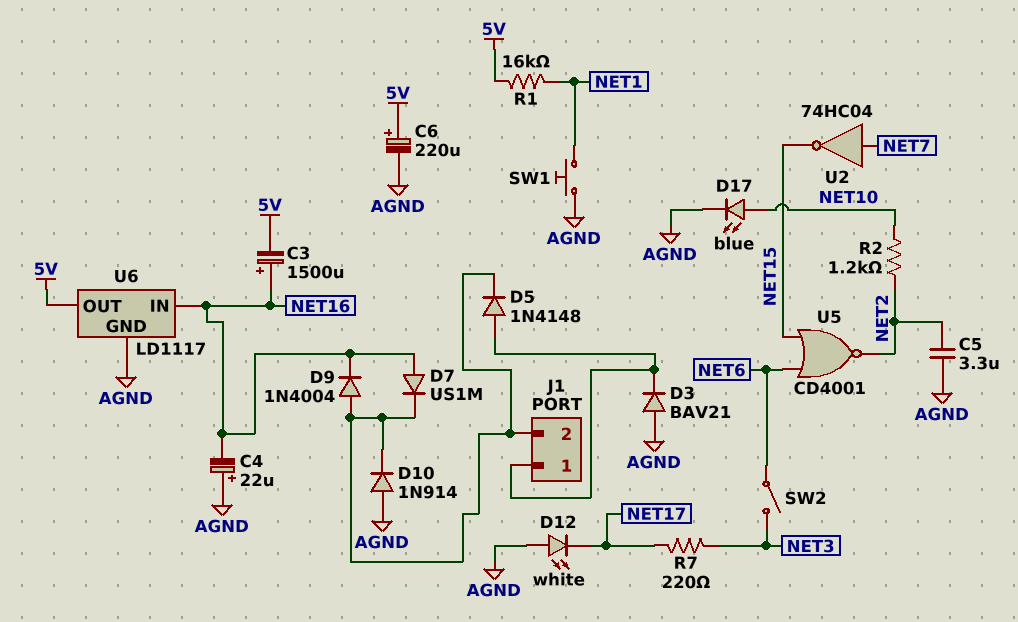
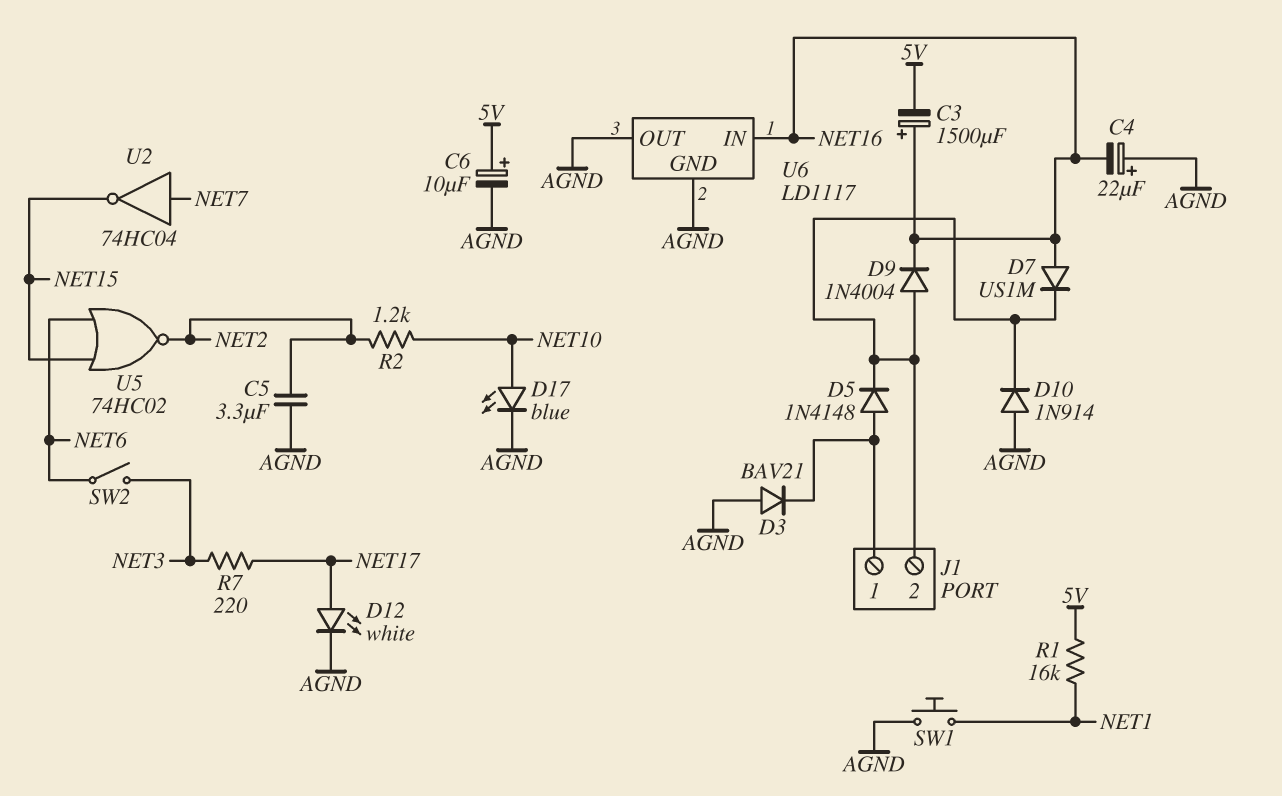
C6: 220uF (plus 5V, minus AGND) -> 10uF (plus 5V, minus AGND)
D12: LED white (A AGND, K NET17) -> LED white (A NET17, K AGND)
U5: NOR CD4001 (in NET6, in NET15, out NET2) -> NOR 74HC02 (in NET6, in NET15, out NET2)
U6 pin OUT: 5V -> AGND

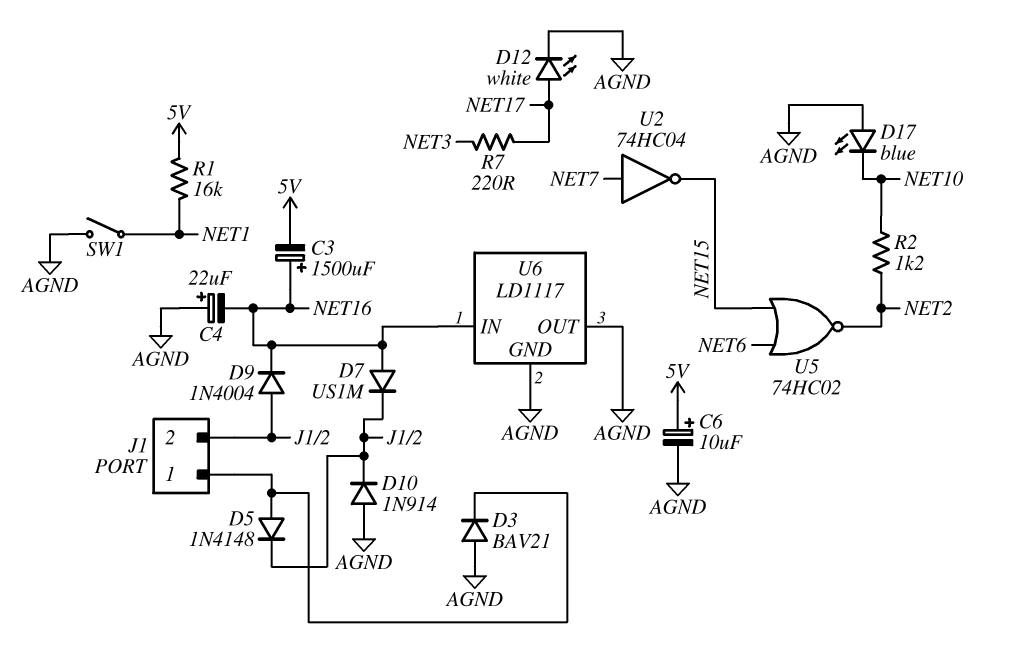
C5: 3.3uF (AGND, NET2) -> none
D17: LED blue (A NET10, K AGND) -> LED blue (A AGND, K NET10)
SW1: button (AGND, NET1) -> switch (AGND, NET1)
SW2: switch (NET3, NET6) -> none

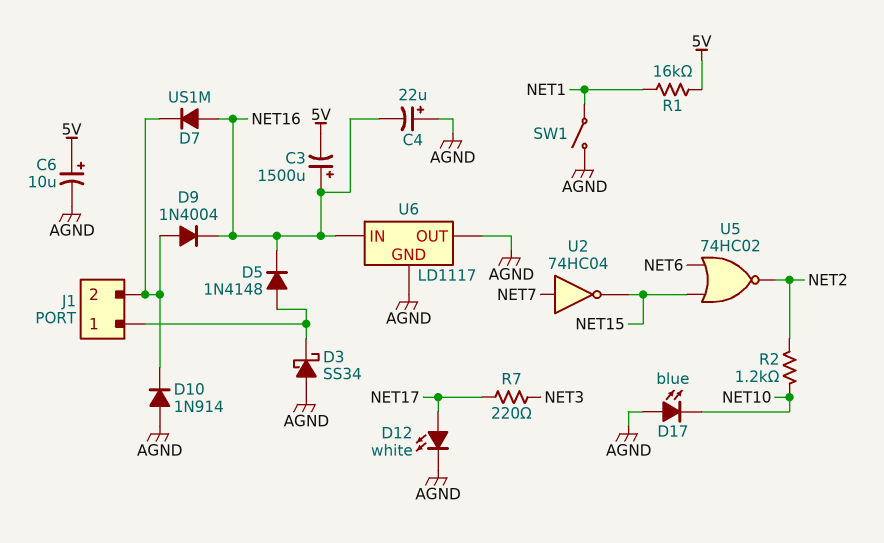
D3: diode BAV21 (A AGND, K J1/1) -> schottky SS34 (A AGND, K J1/1)
D5: diode 1N4148 (A J1/1, K J1/2) -> diode 1N4148 (A J1/1, K NET16)

